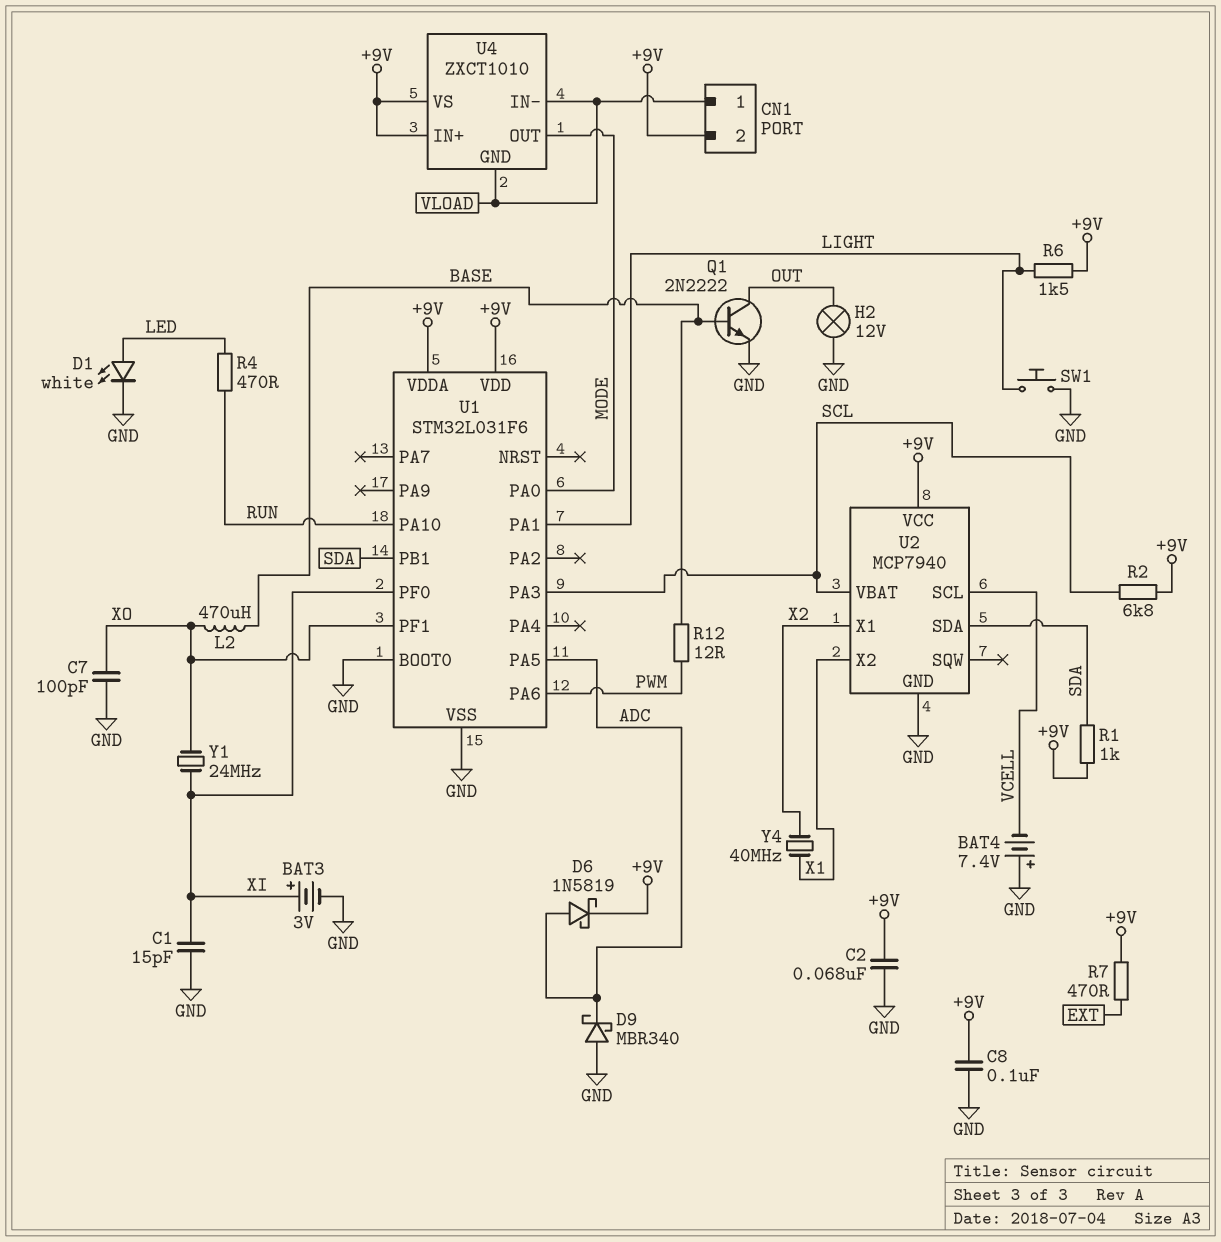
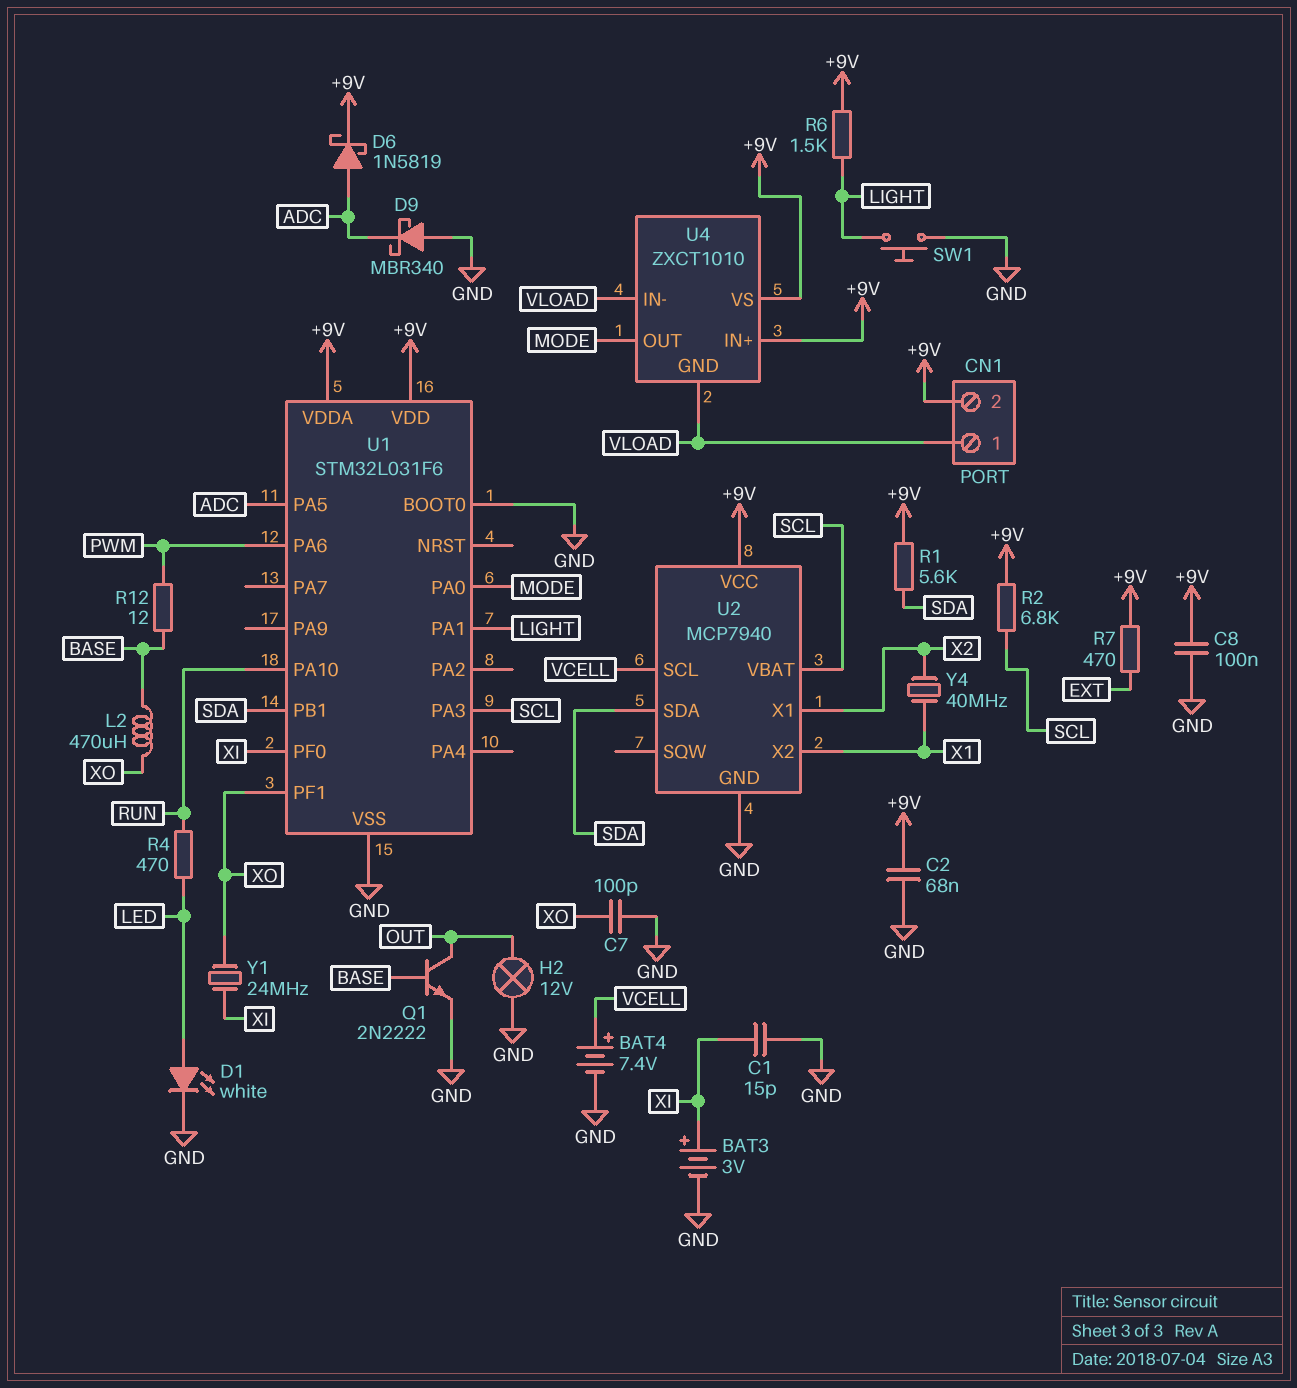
BAT4: 7.4V (plus GND, minus VCELL) -> 7.4V (plus VCELL, minus GND)
R1: 1k (+9V, SDA) -> 5.6k (+9V, SDA)

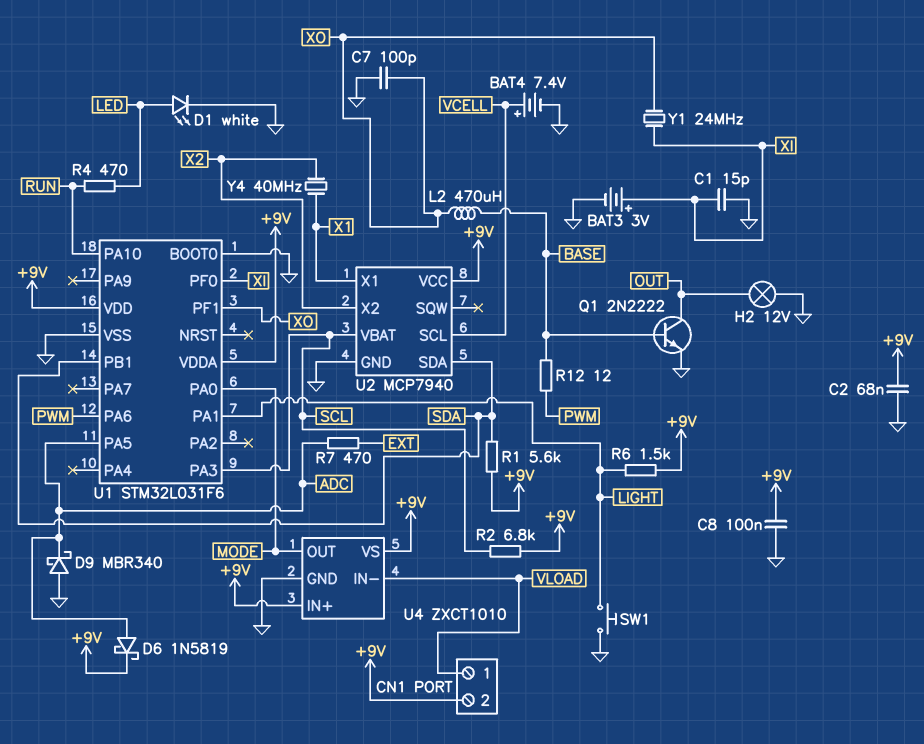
R7: 470 (+9V, EXT) -> 470 (ADC, EXT)
U2 pin X1: X2 -> X1
U2 pin X2: X1 -> X2
U4 pin GND: VLOAD -> GND

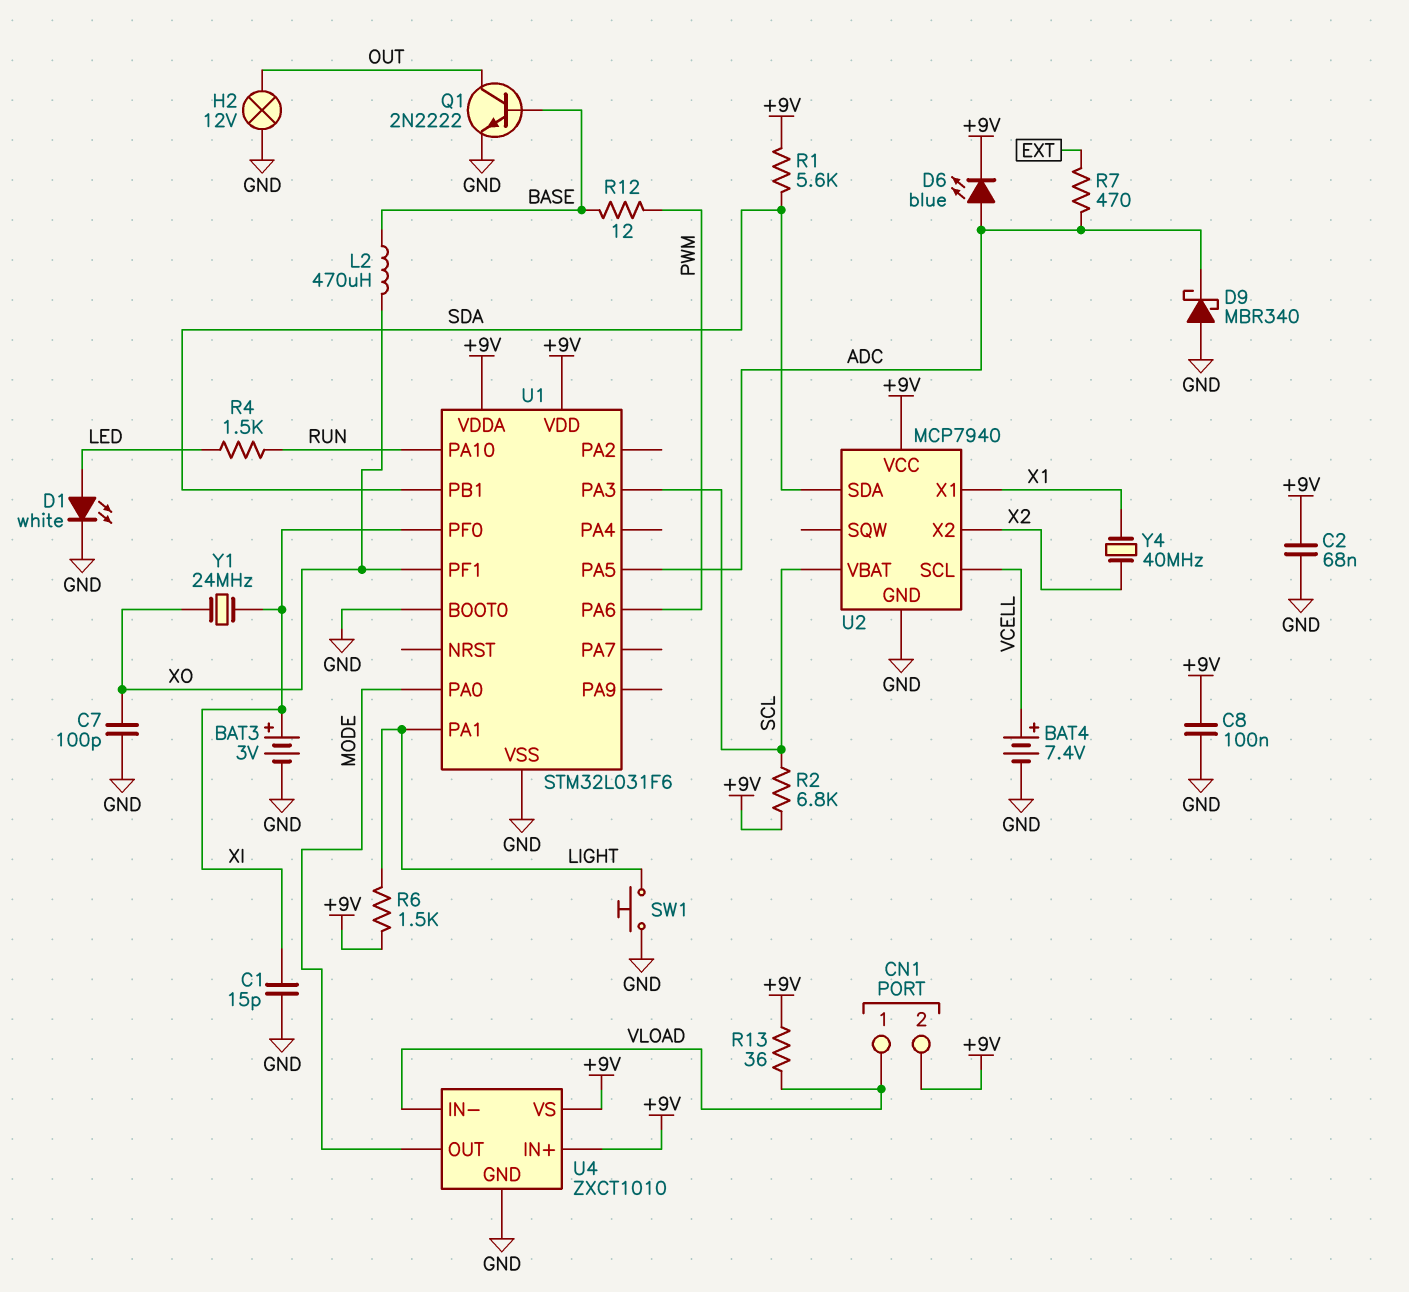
D6: schottky 1N5819 (A ADC, K +9V) -> LED blue (A ADC, K +9V)
R4: 470 (LED, RUN) -> 1.5k (LED, RUN)
R13: none -> 36 (+9V, VLOAD)

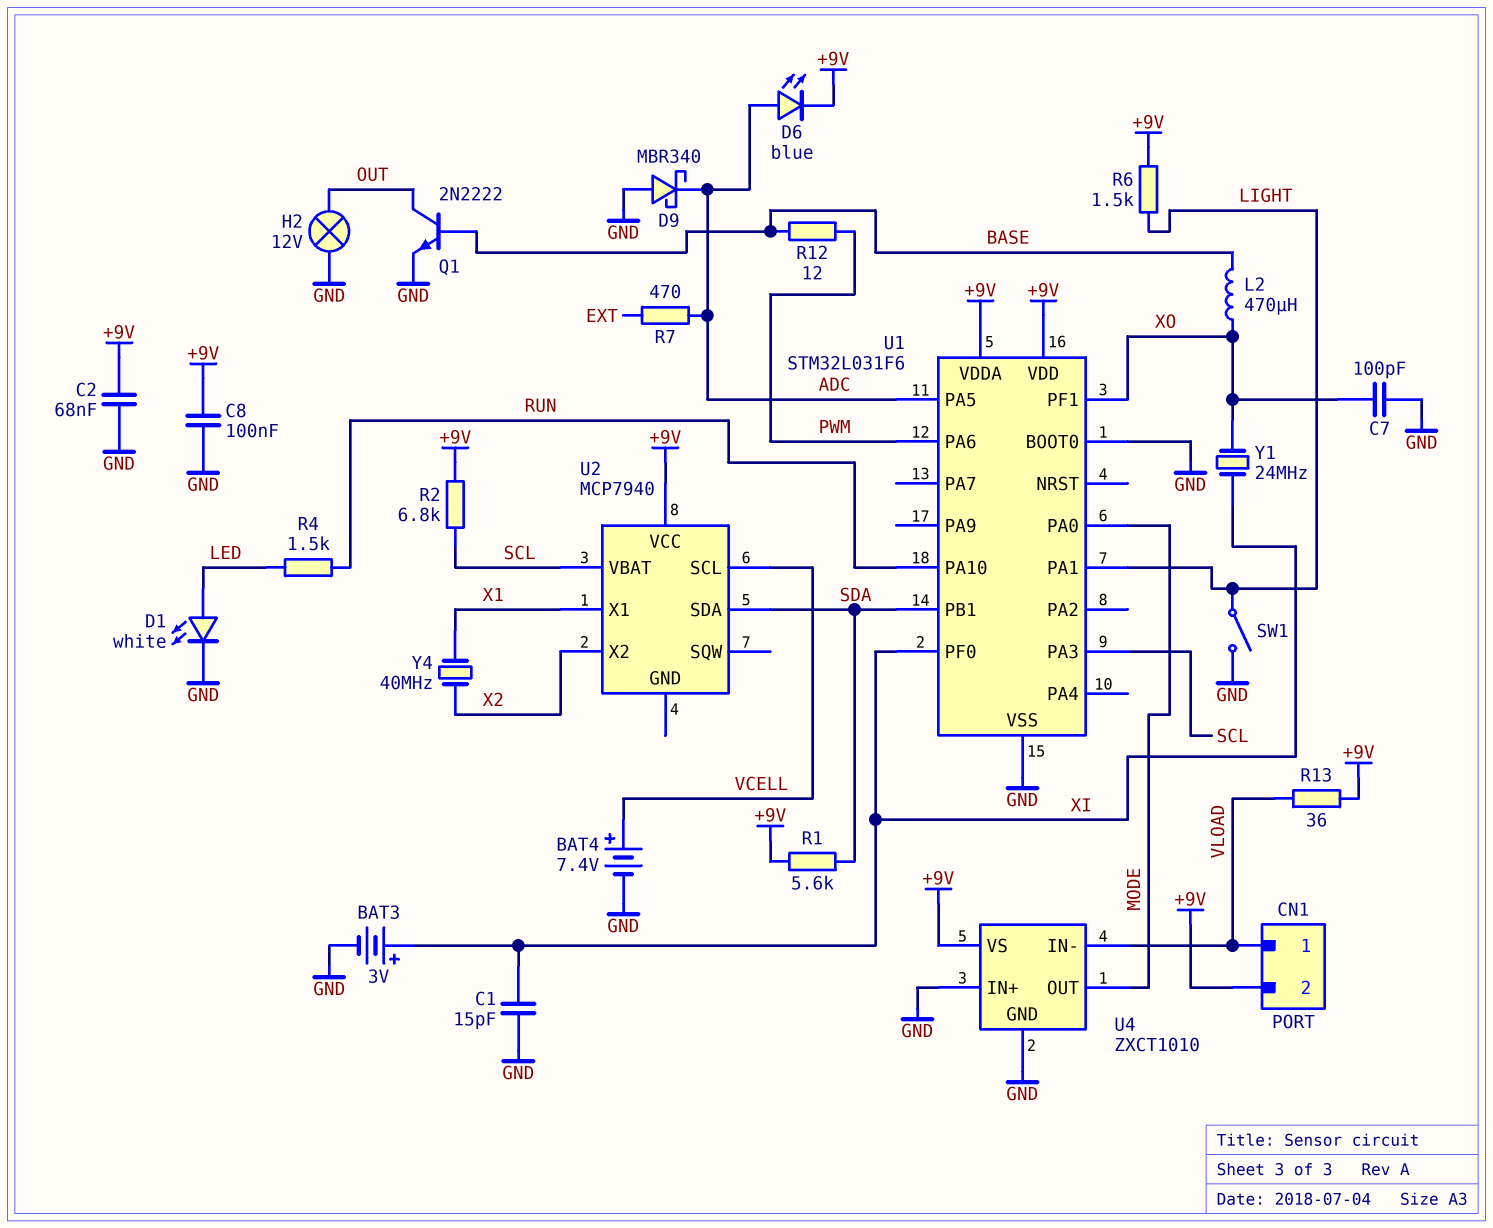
SW1: button (GND, LIGHT) -> switch (GND, LIGHT)
U2 pin GND: GND -> none
U4 pin IN+: +9V -> GND

